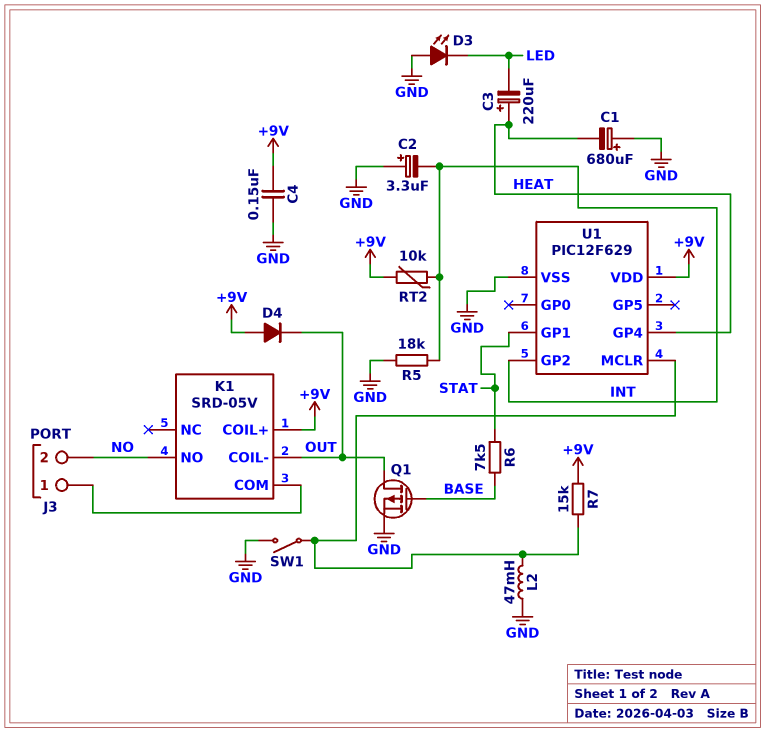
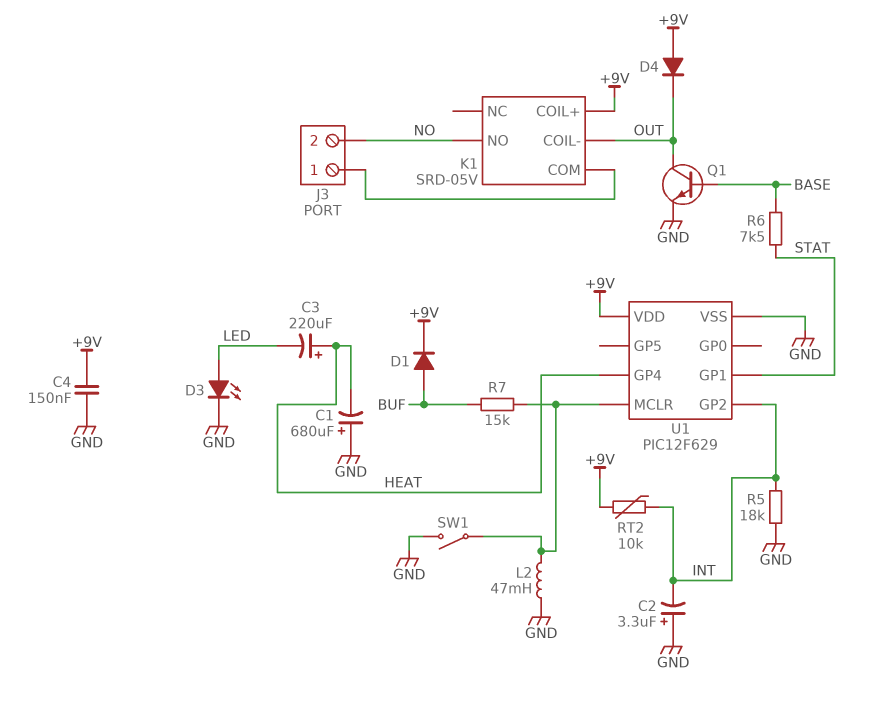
D1: none -> diode (A BUF, K +9V)
D3: LED (A GND, K LED) -> LED (A LED, K GND)
Q1: PMOS (G BASE, D OUT, S GND) -> NPN (B BASE, C OUT, E GND)
R7: 15k (+9V, U1/MCLR) -> 15k (BUF, U1/MCLR)

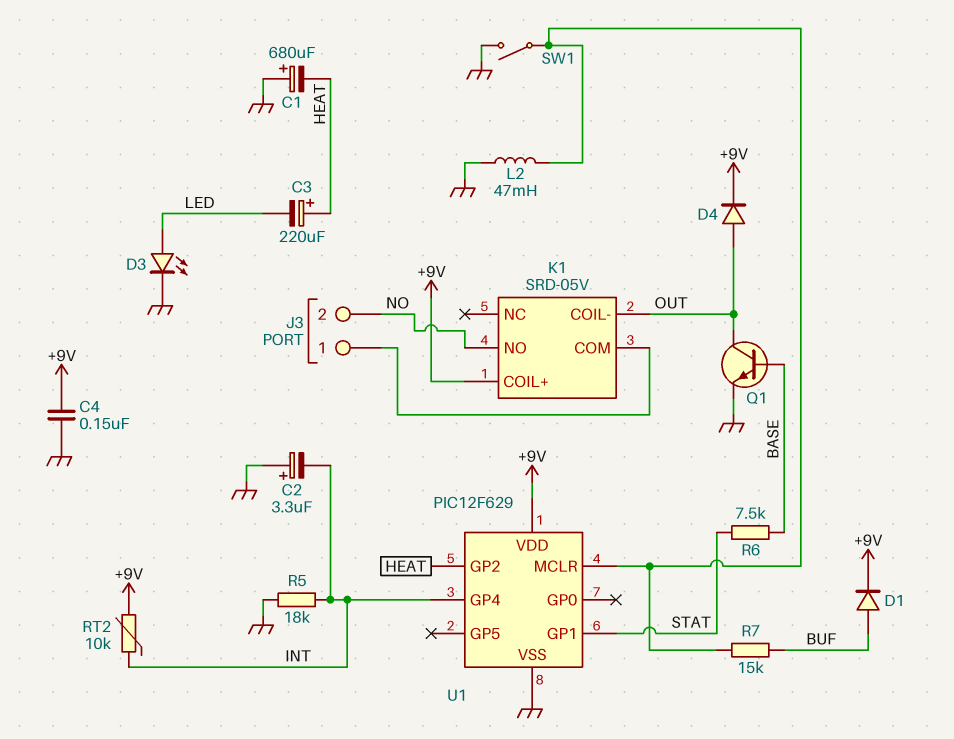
D4: diode (A +9V, K OUT) -> diode (A OUT, K +9V)
U1 pin GP2: INT -> HEAT
U1 pin GP4: HEAT -> INT

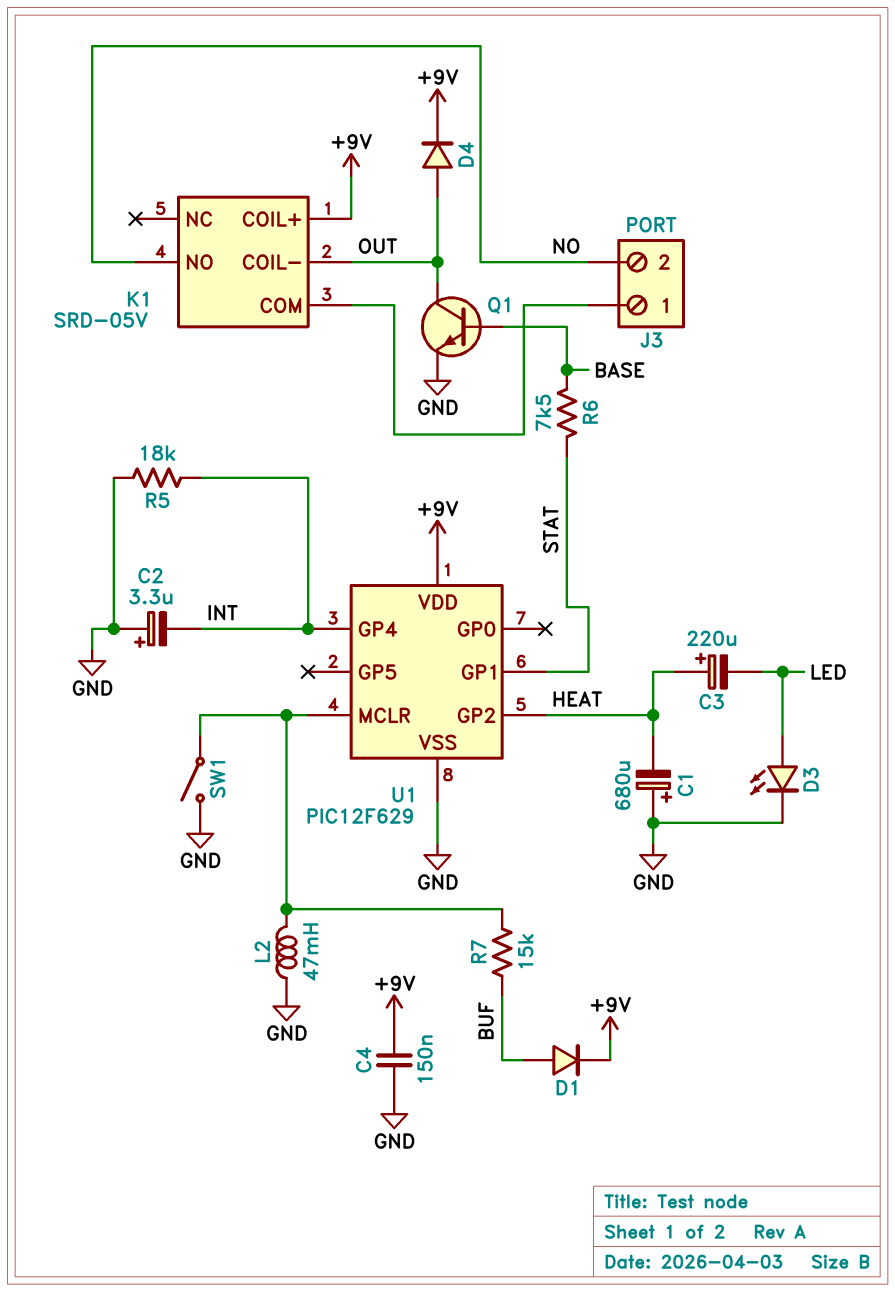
RT2: 10k (+9V, INT) -> none

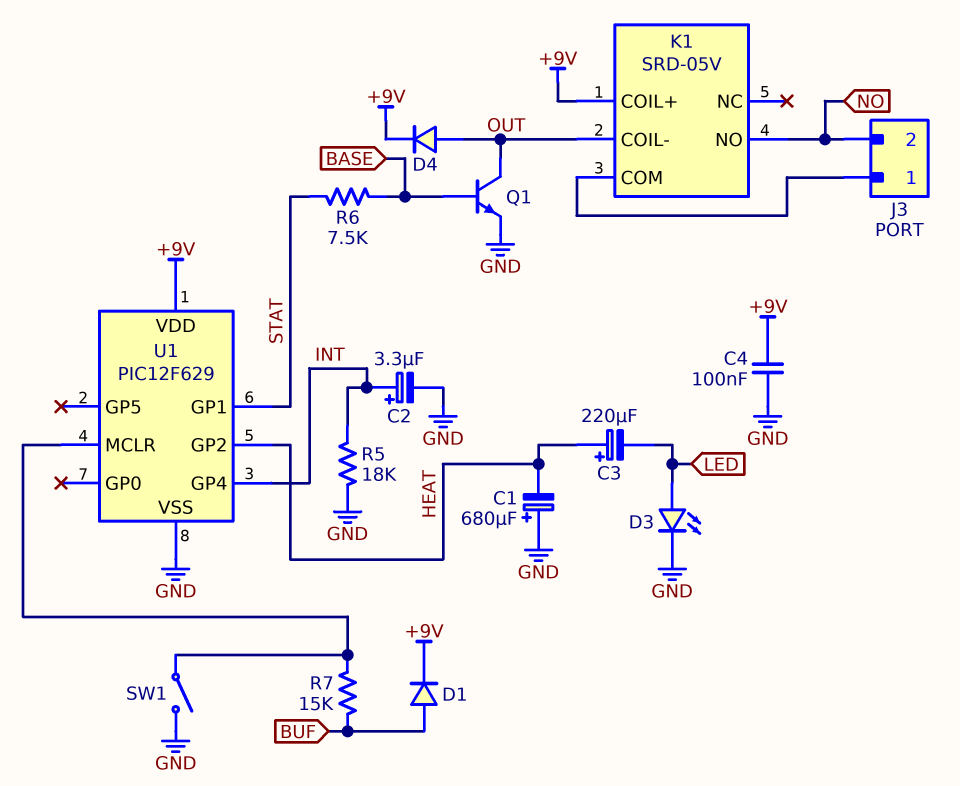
C2: 3.3uF (plus GND, minus INT) -> 3.3uF (plus INT, minus GND)
C4: 150nF (+9V, GND) -> 100nF (+9V, GND)
L2: 47mH (GND, U1/MCLR) -> none

